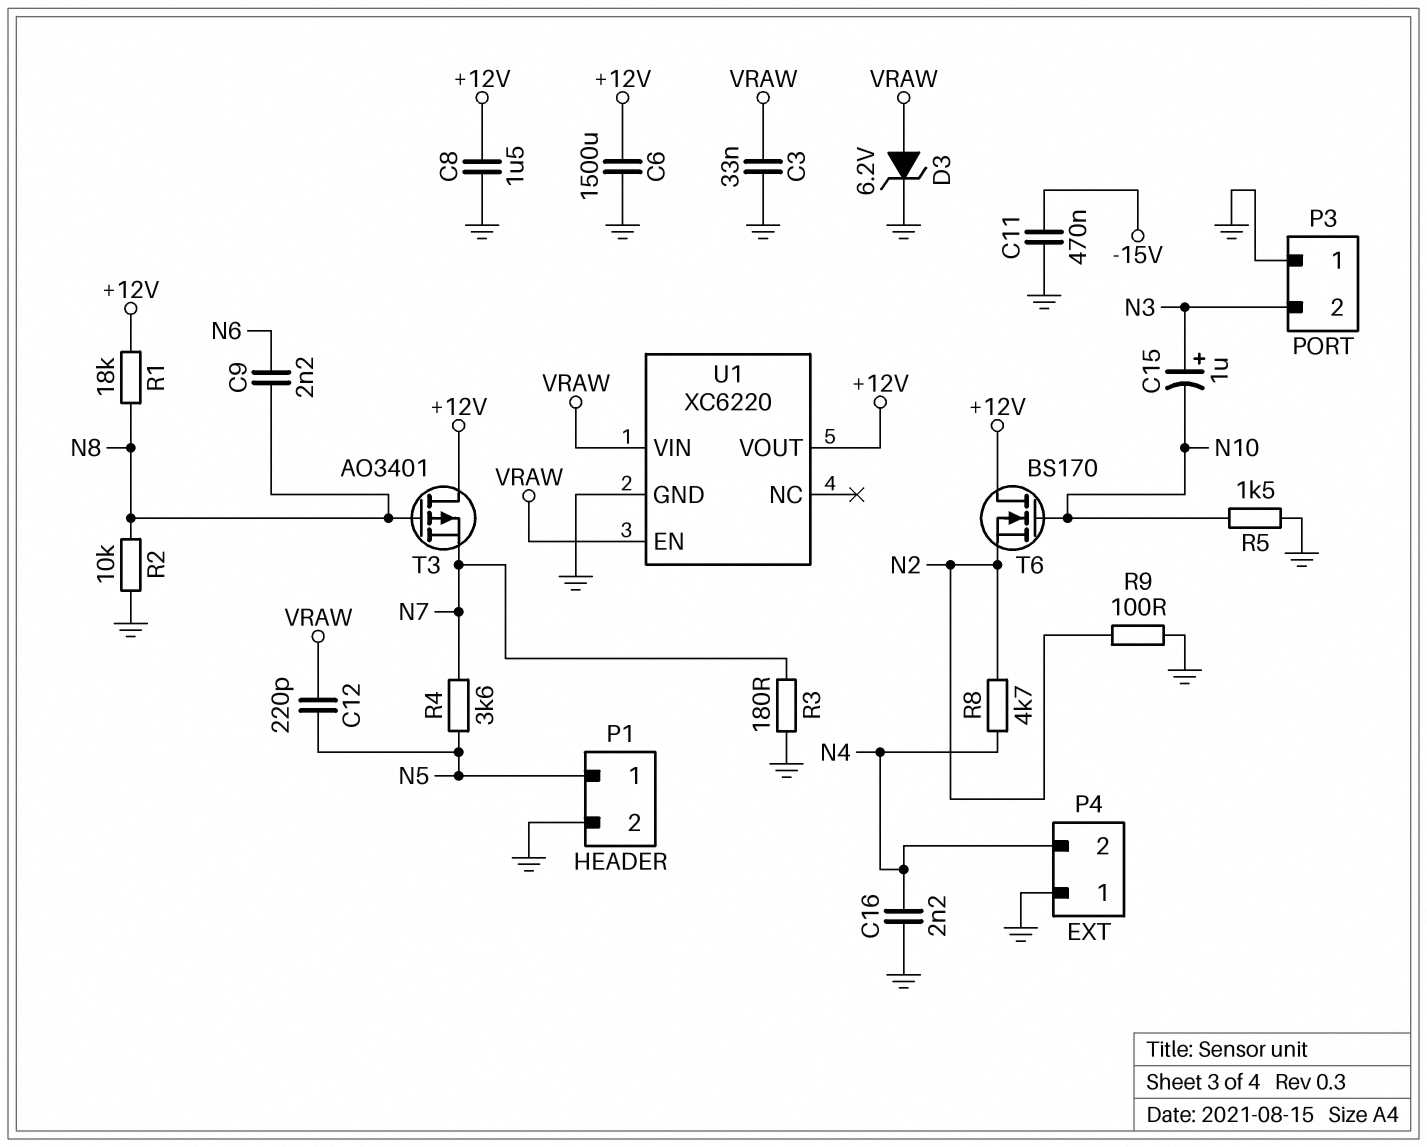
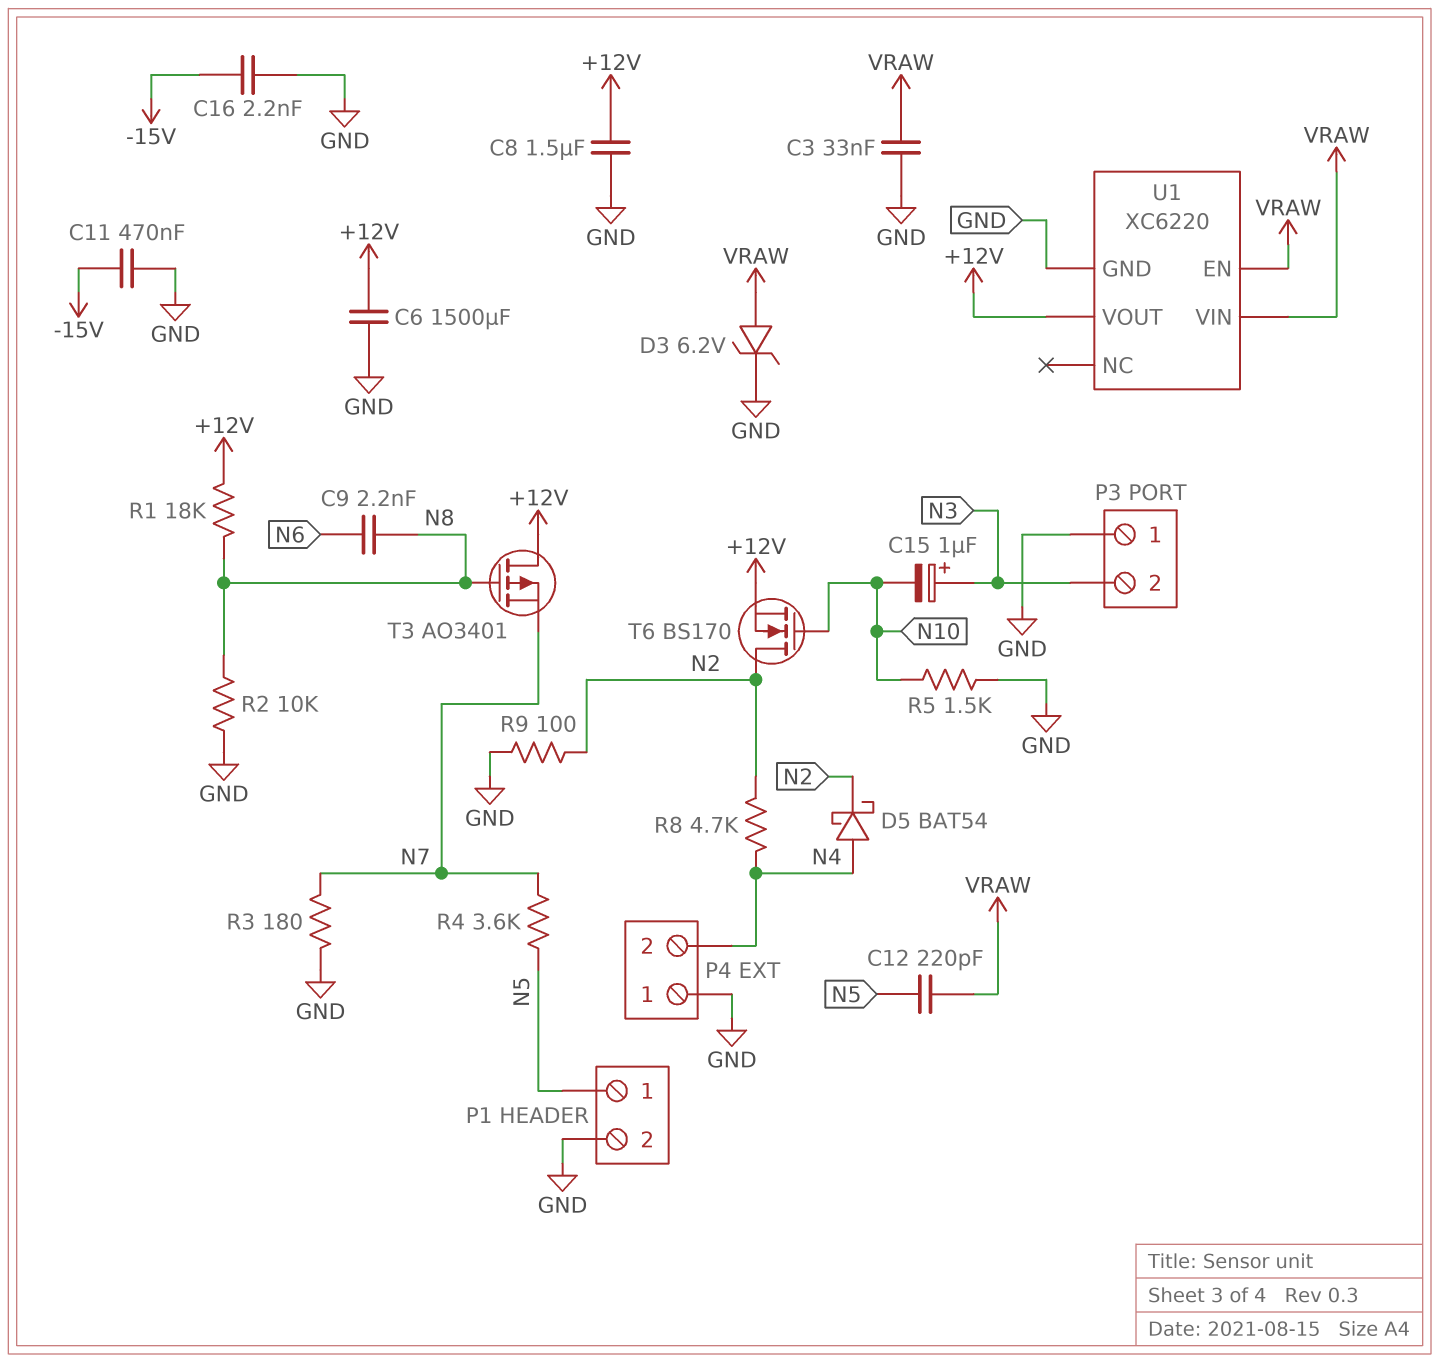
C16: 2.2nF (GND, N4) -> 2.2nF (-15V, GND)
D5: none -> schottky BAT54 (A N4, K N2)
T6: NMOS BS170 (G N10, D +12V, S N2) -> NMOS BS170 (G N10, D N2, S +12V)

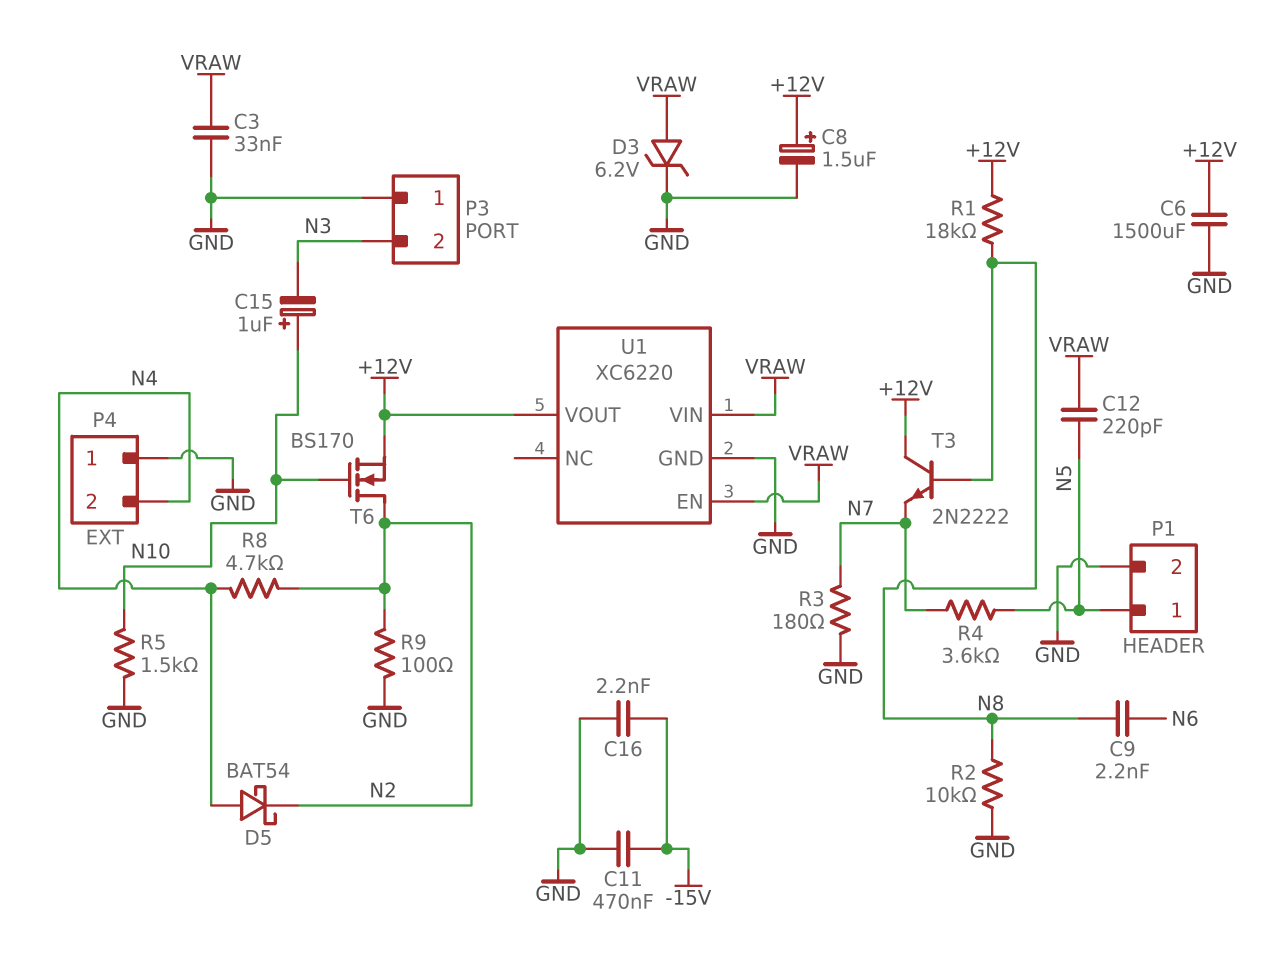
C8: 1.5uF (+12V, GND) -> 1.5uF (plus +12V, minus GND)
C15: 1uF (plus N3, minus N10) -> 1uF (plus N10, minus N3)
T3: PMOS AO3401 (G N8, D +12V, S N7) -> NPN 2N2222 (B N8, C +12V, E N7)

